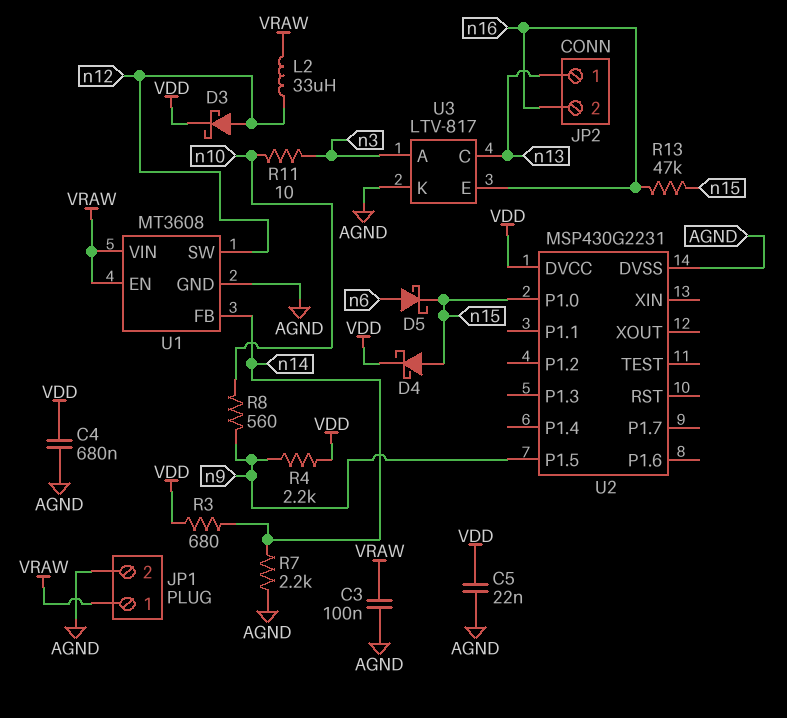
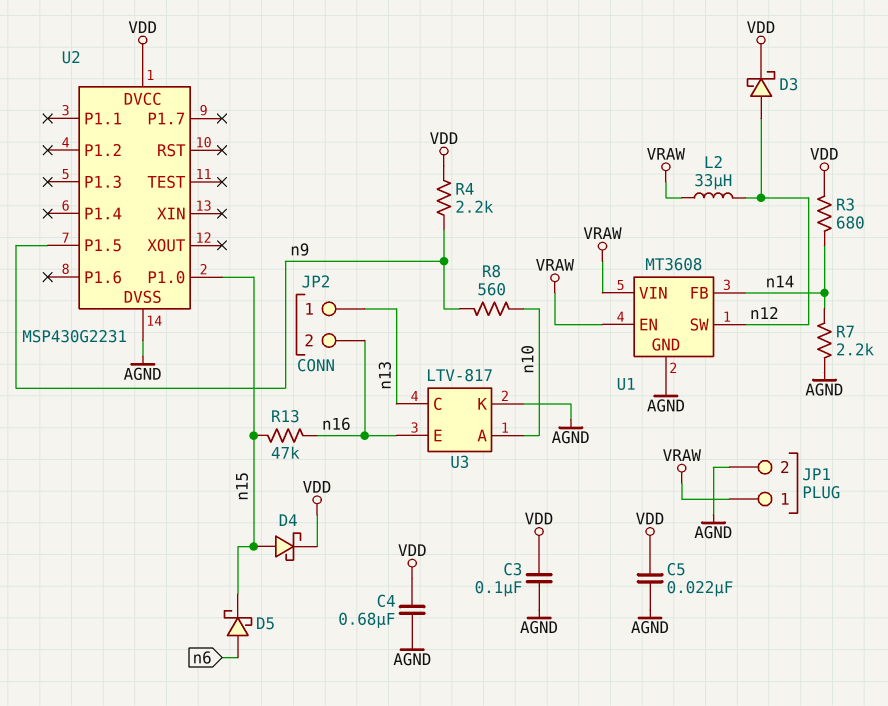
C3: 100nF (AGND, VRAW) -> 100nF (AGND, VDD)
R11: 10 (n3, n10) -> none
U3 pin A: n3 -> n10

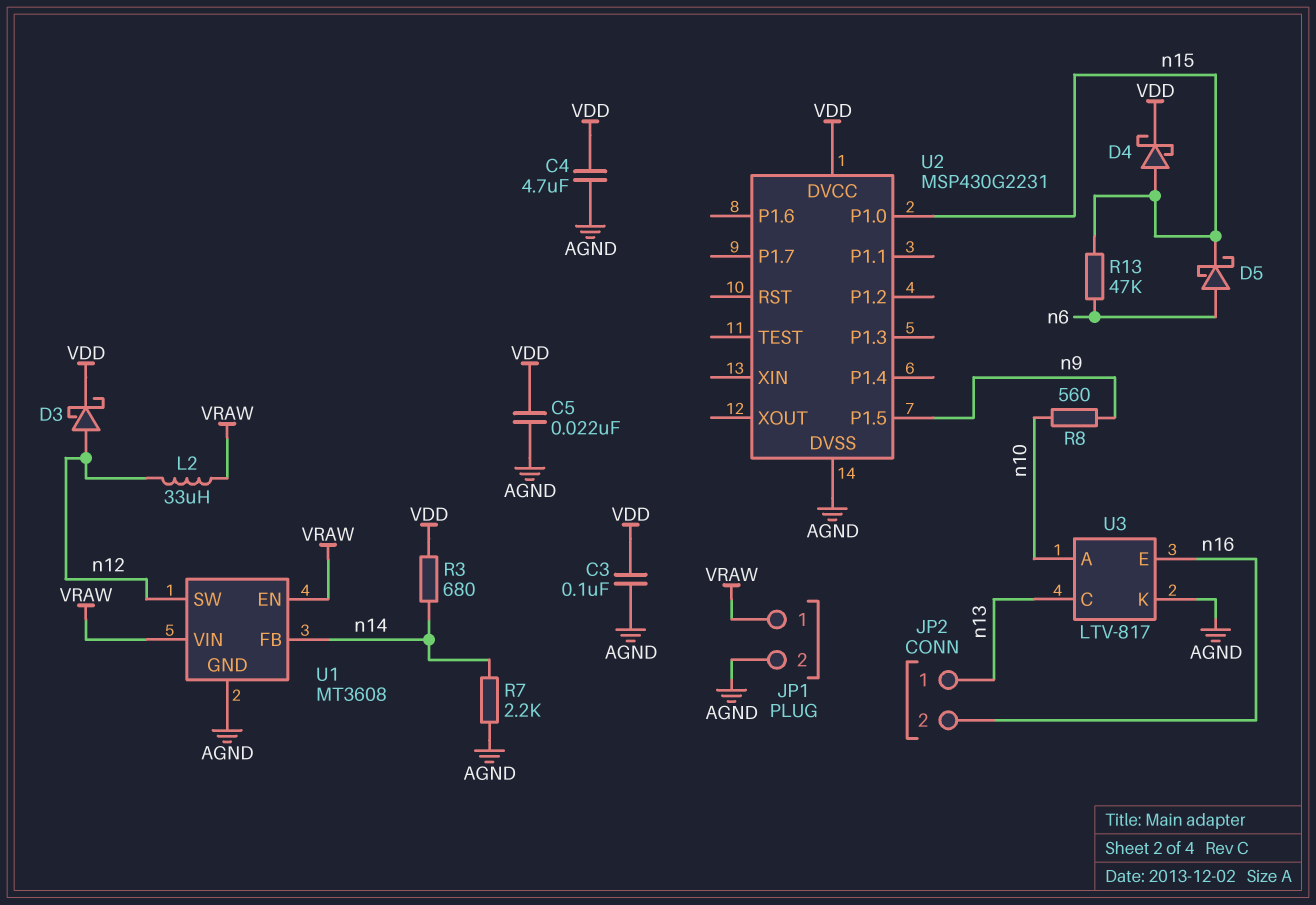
C4: 680nF (AGND, VDD) -> 4.7uF (AGND, VDD)
R4: 2.2k (VDD, n9) -> none
R13: 47k (n15, n16) -> 47k (n6, n15)

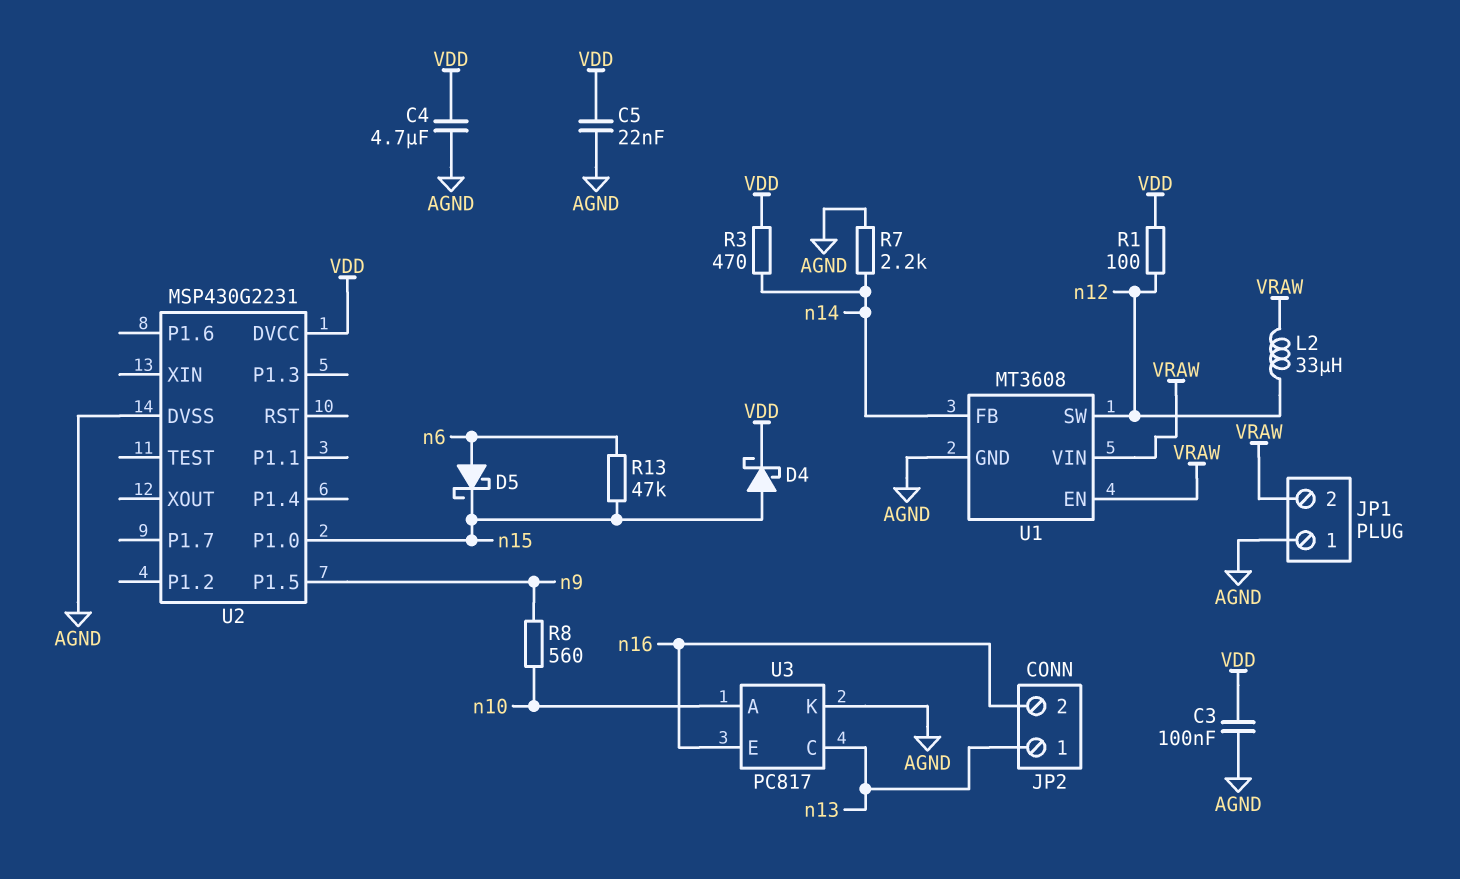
D3: schottky (A n12, K VDD) -> none
JP1 pin 1: VRAW -> AGND
JP1 pin 2: AGND -> VRAW
R1: none -> 100 (VDD, n12)
R3: 680 (VDD, n14) -> 470 (VDD, n14)
U3: LTV-817 -> PC817

